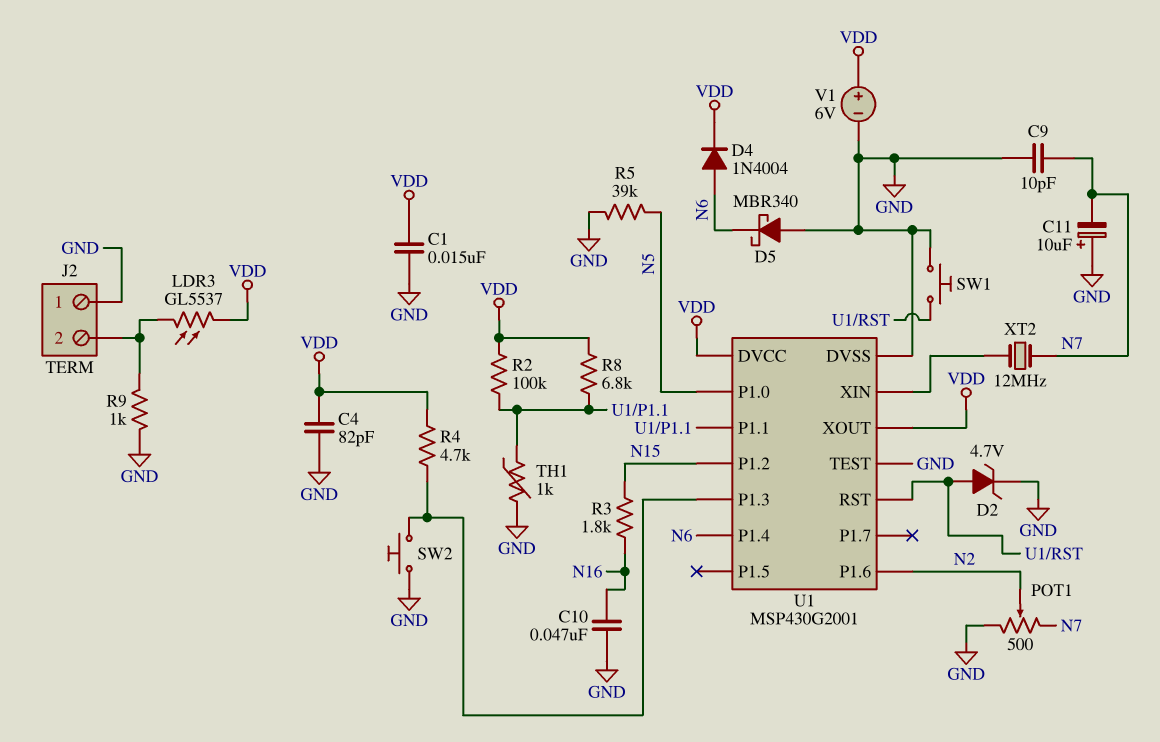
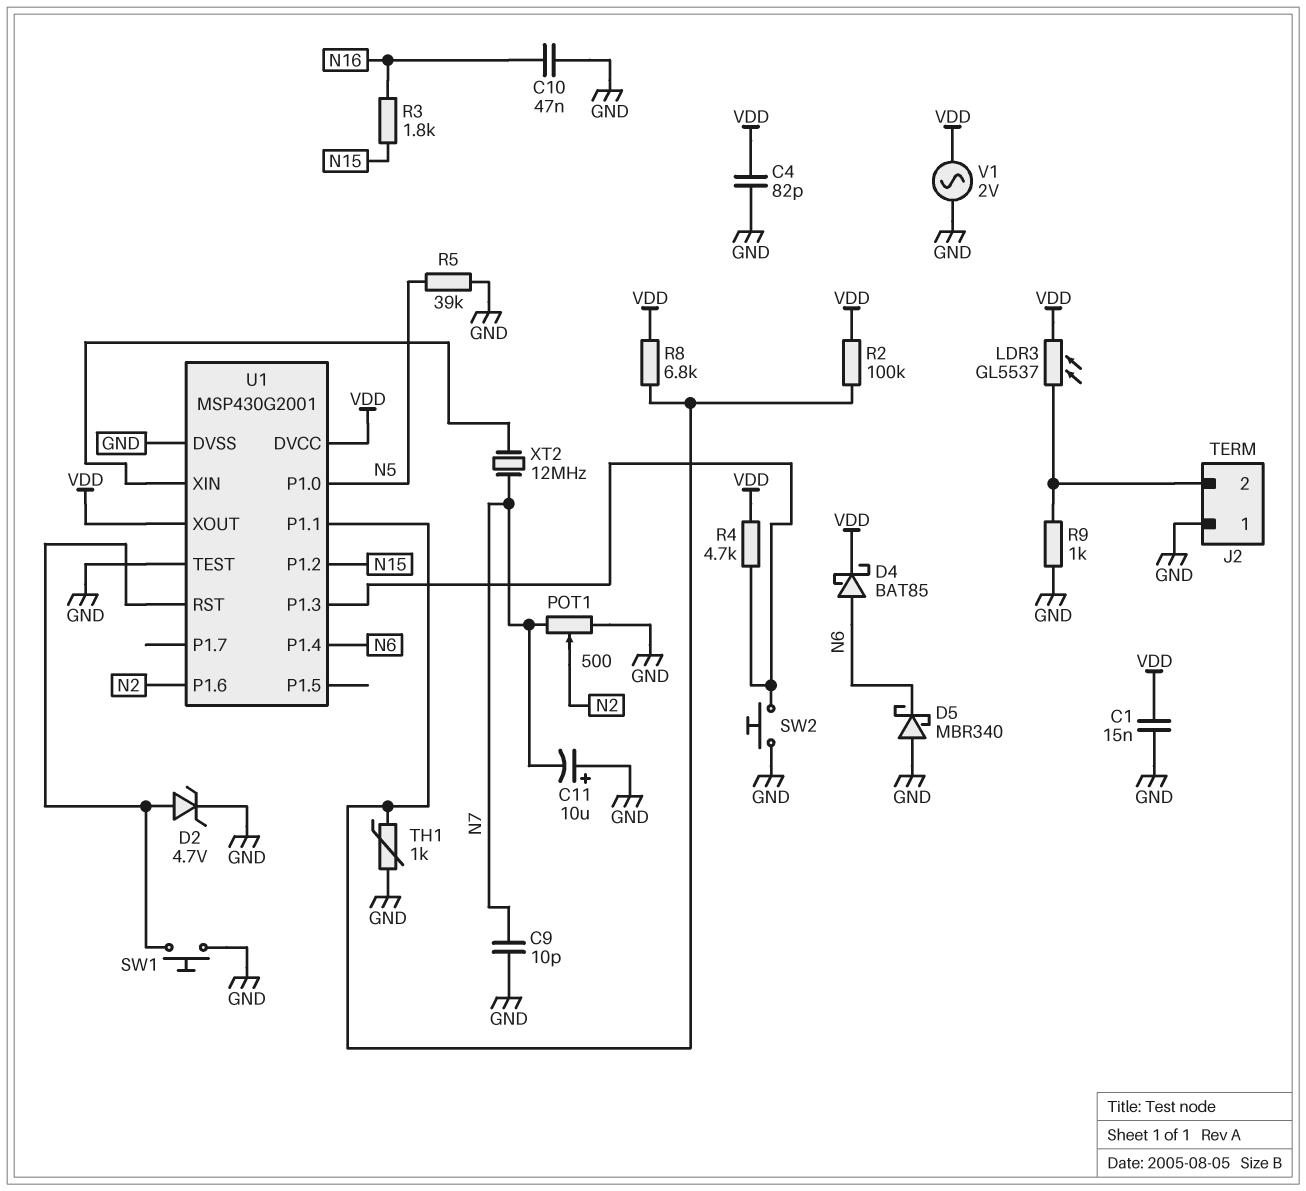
D4: diode 1N4004 (A N6, K VDD) -> schottky BAT85 (A N6, K VDD)
V1: 6V (plus VDD, minus GND) -> AC 2V (GND, VDD)

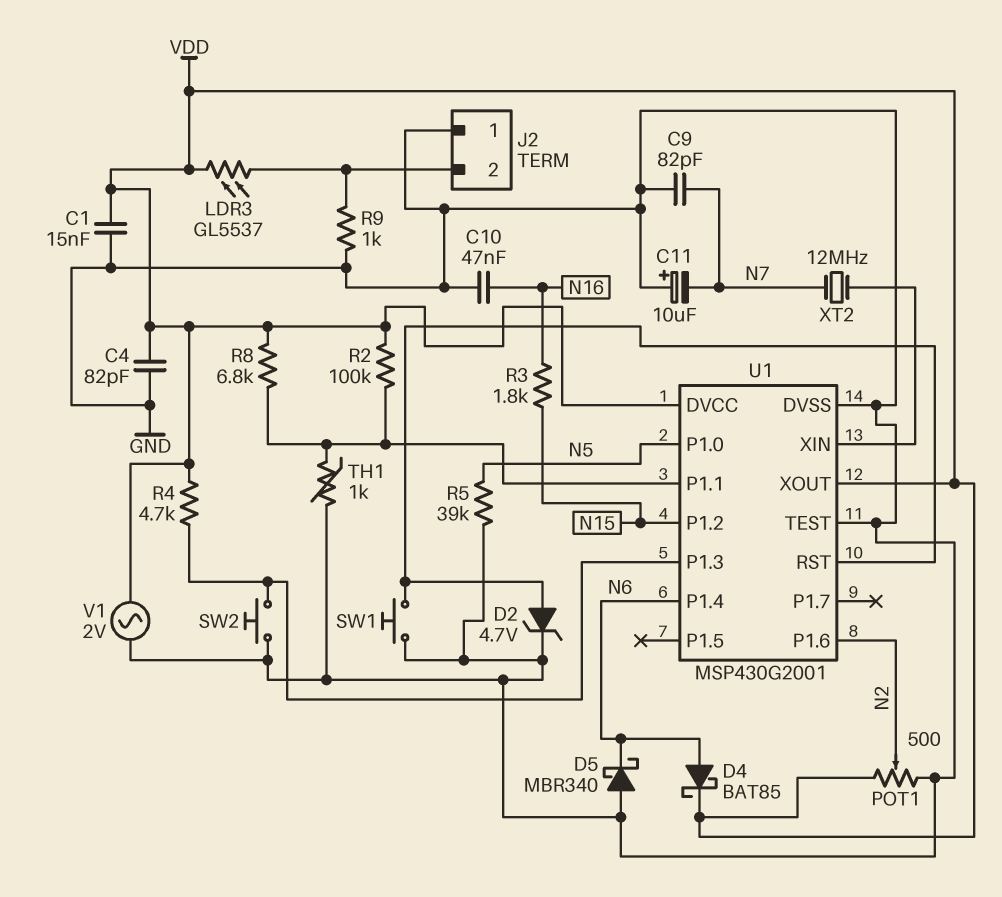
C9: 10pF (GND, N7) -> 82pF (GND, N7)
POT1: 500 (GND, N7, wiper N2) -> 500 (GND, VDD, wiper N2)

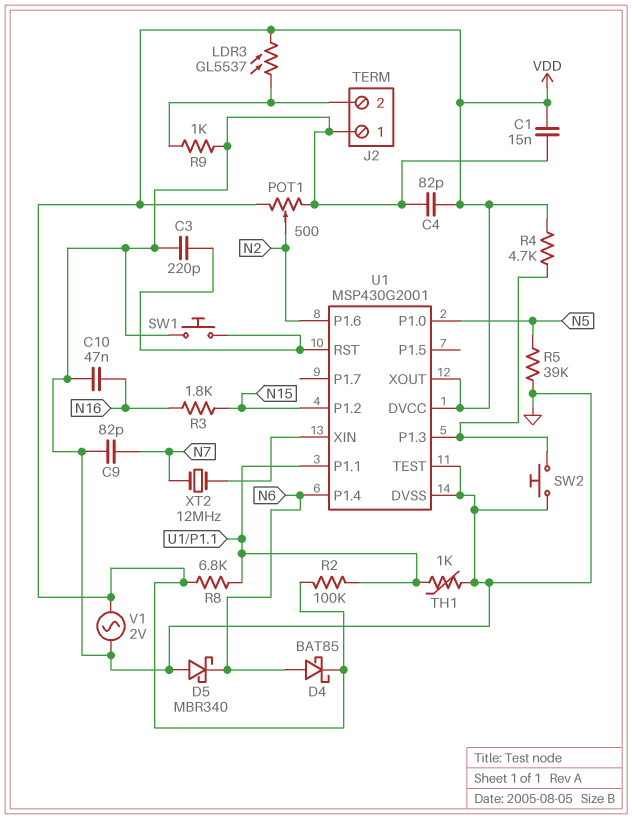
C3: none -> 220pF (GND, U1/RST)
C11: 10uF (plus GND, minus N7) -> none
D2: zener 4.7V (A U1/RST, K GND) -> none

